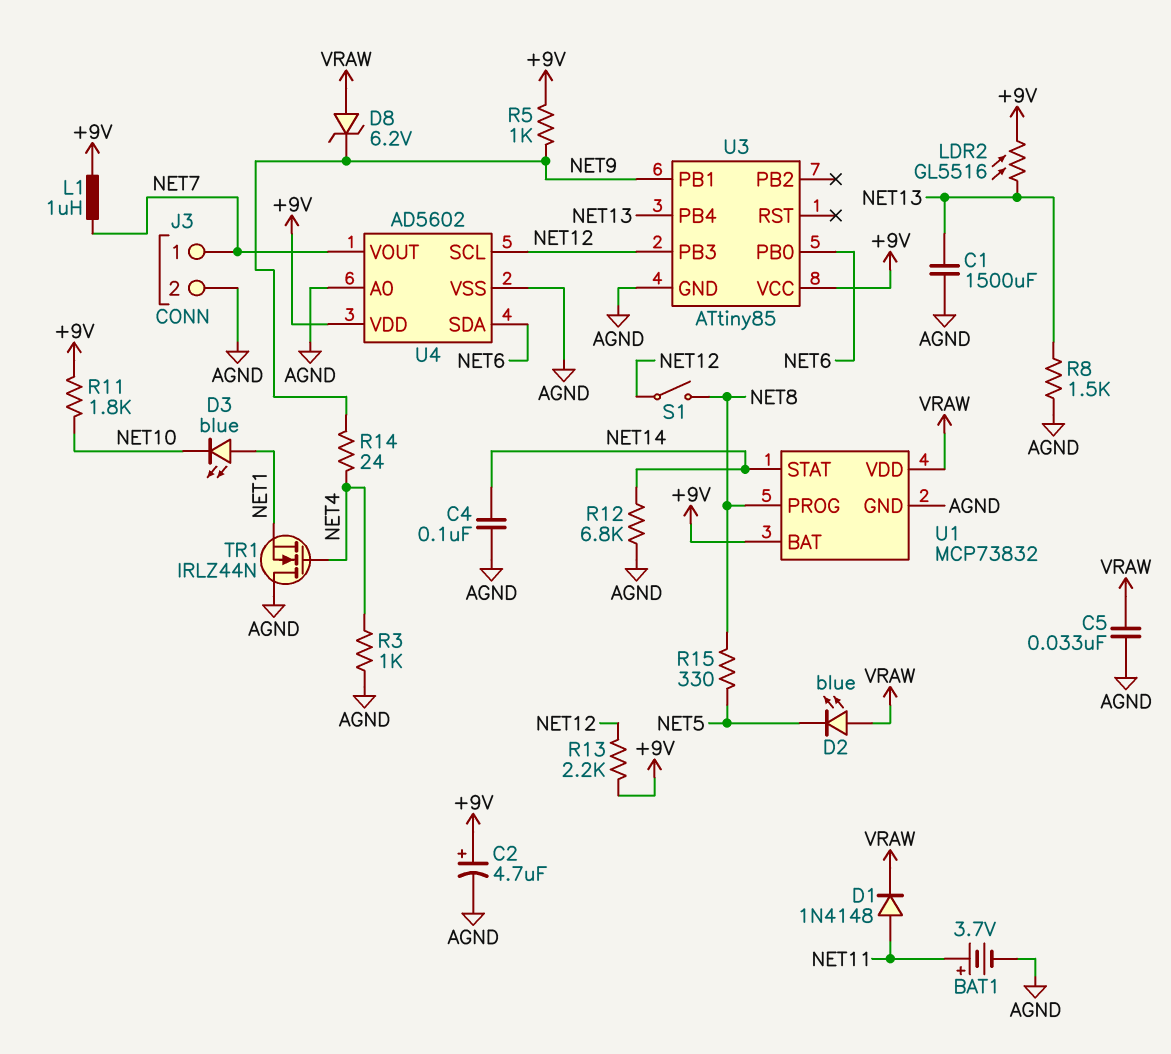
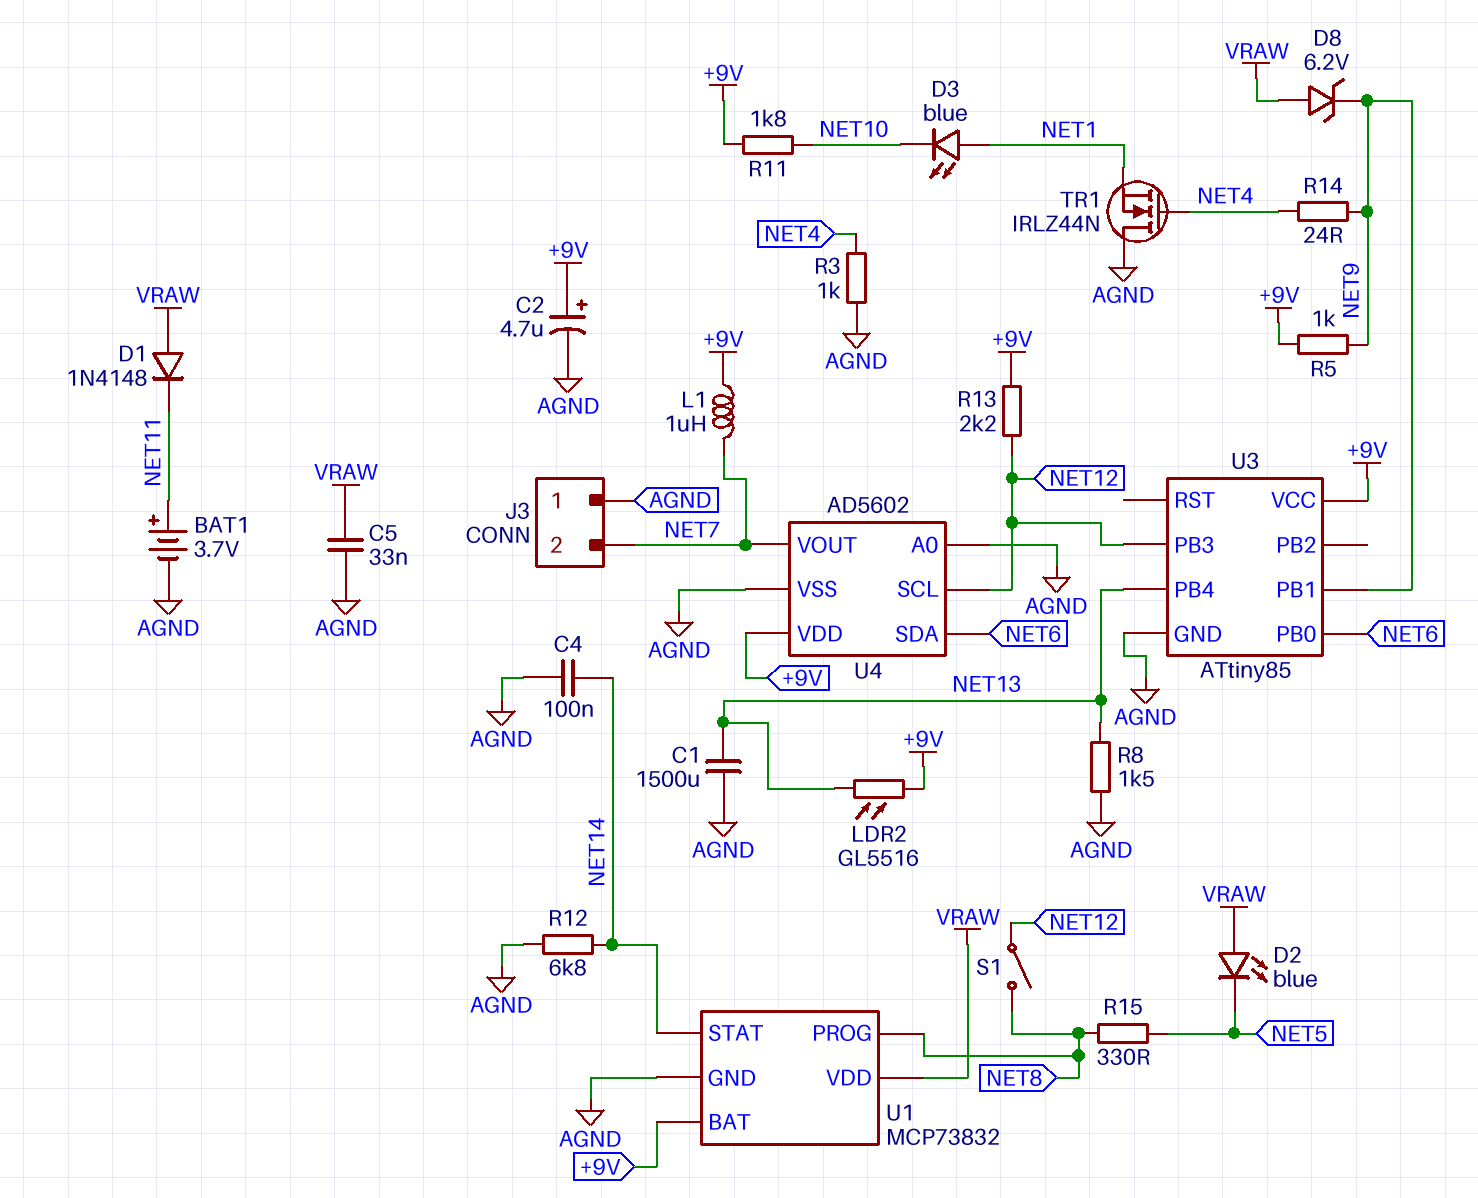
D1: diode 1N4148 (A NET11, K VRAW) -> diode 1N4148 (A VRAW, K NET11)
J3 pin 1: NET7 -> AGND
J3 pin 2: AGND -> NET7

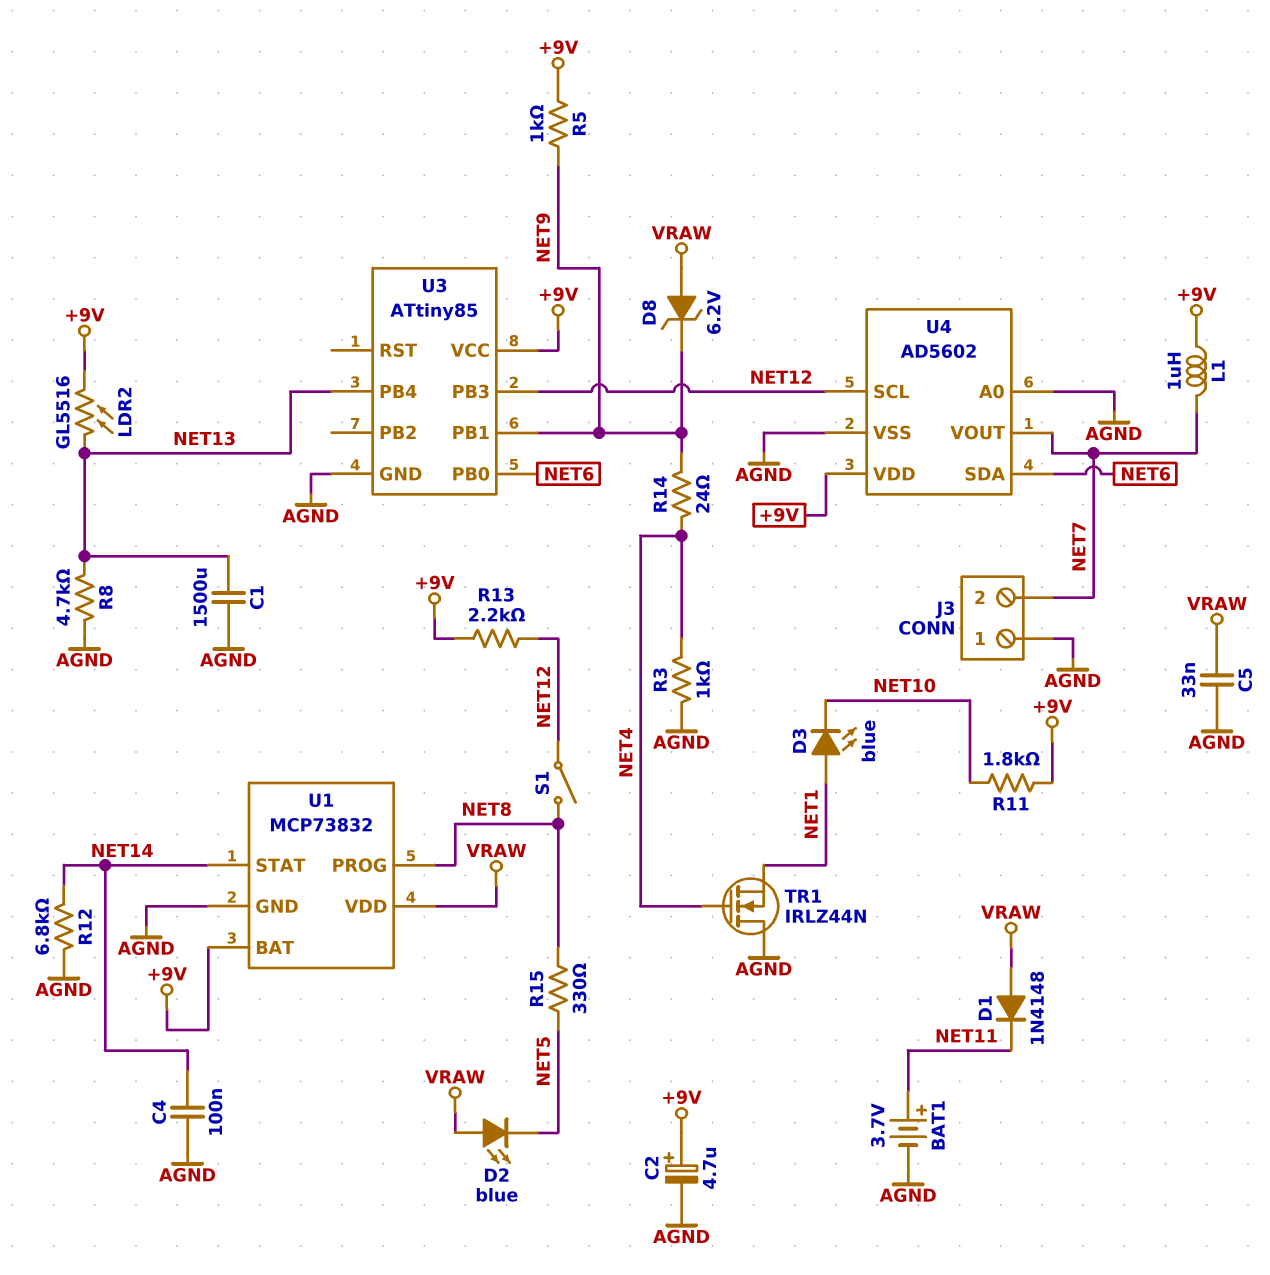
R8: 1.5k (AGND, NET13) -> 4.7k (AGND, NET13)

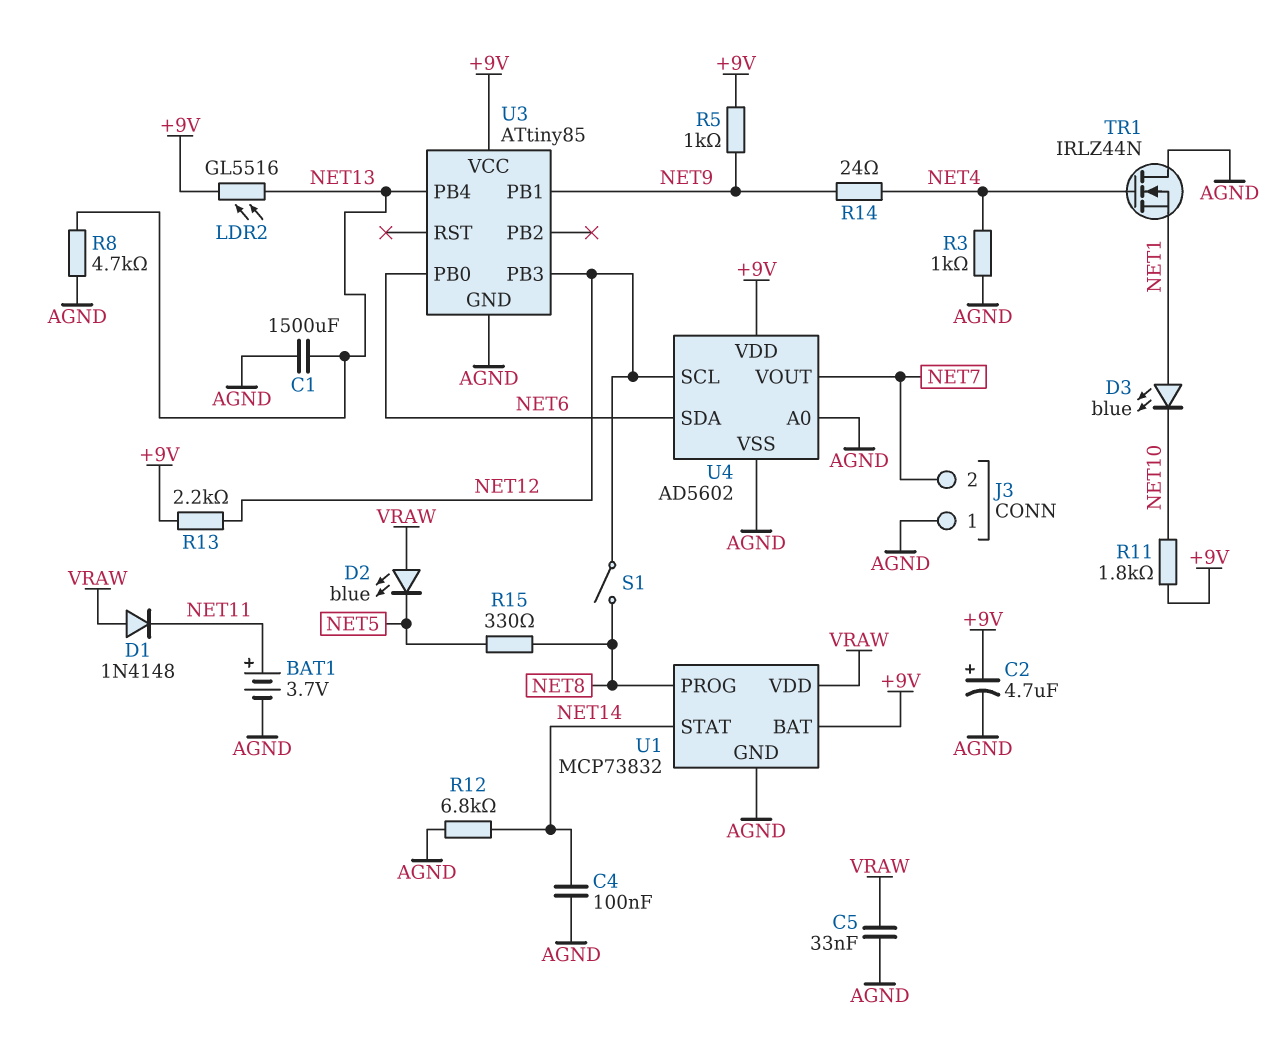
D8: zener 6.2V (A VRAW, K NET9) -> none
L1: 1uH (+9V, NET7) -> none

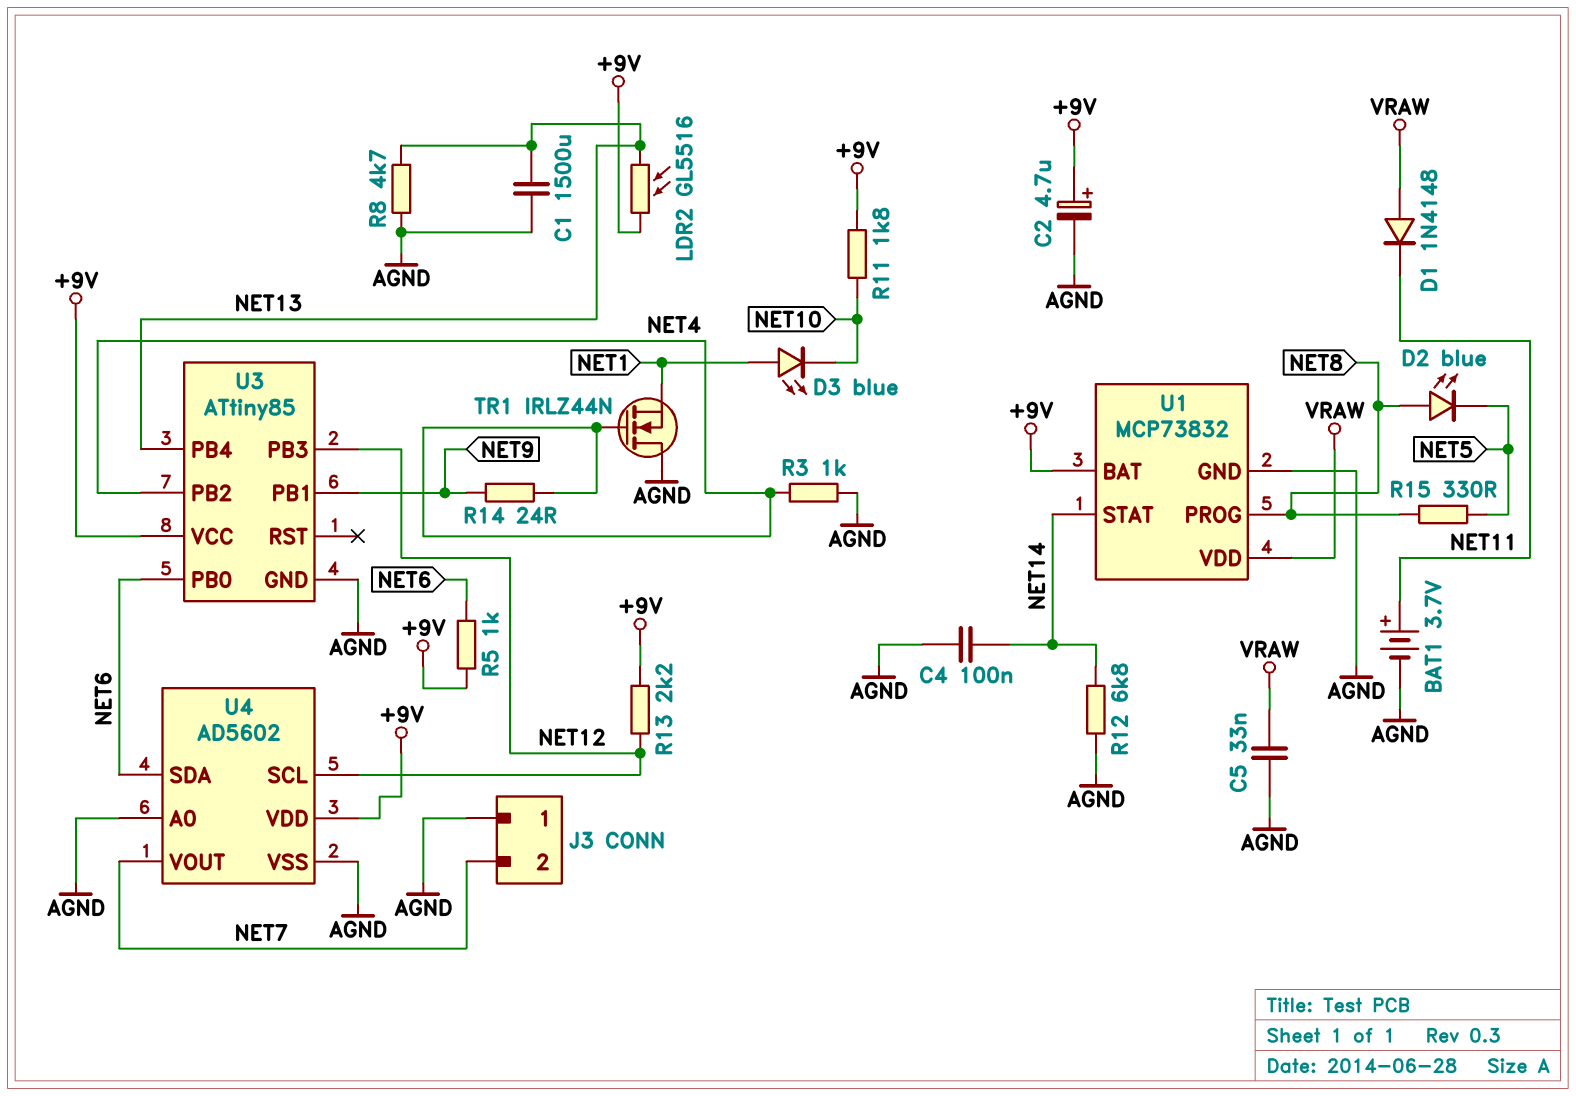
D2: LED blue (A VRAW, K NET5) -> LED blue (A NET8, K NET5)
R5: 1k (+9V, NET9) -> 1k (+9V, NET6)
S1: switch (NET8, NET12) -> none
U3 pin PB2: none -> NET4

